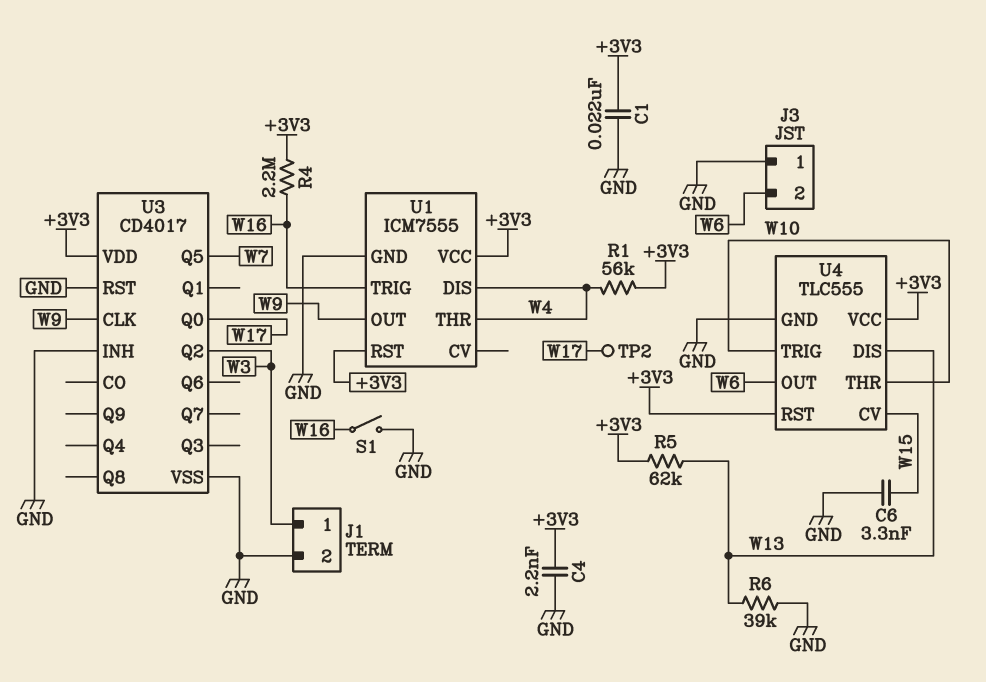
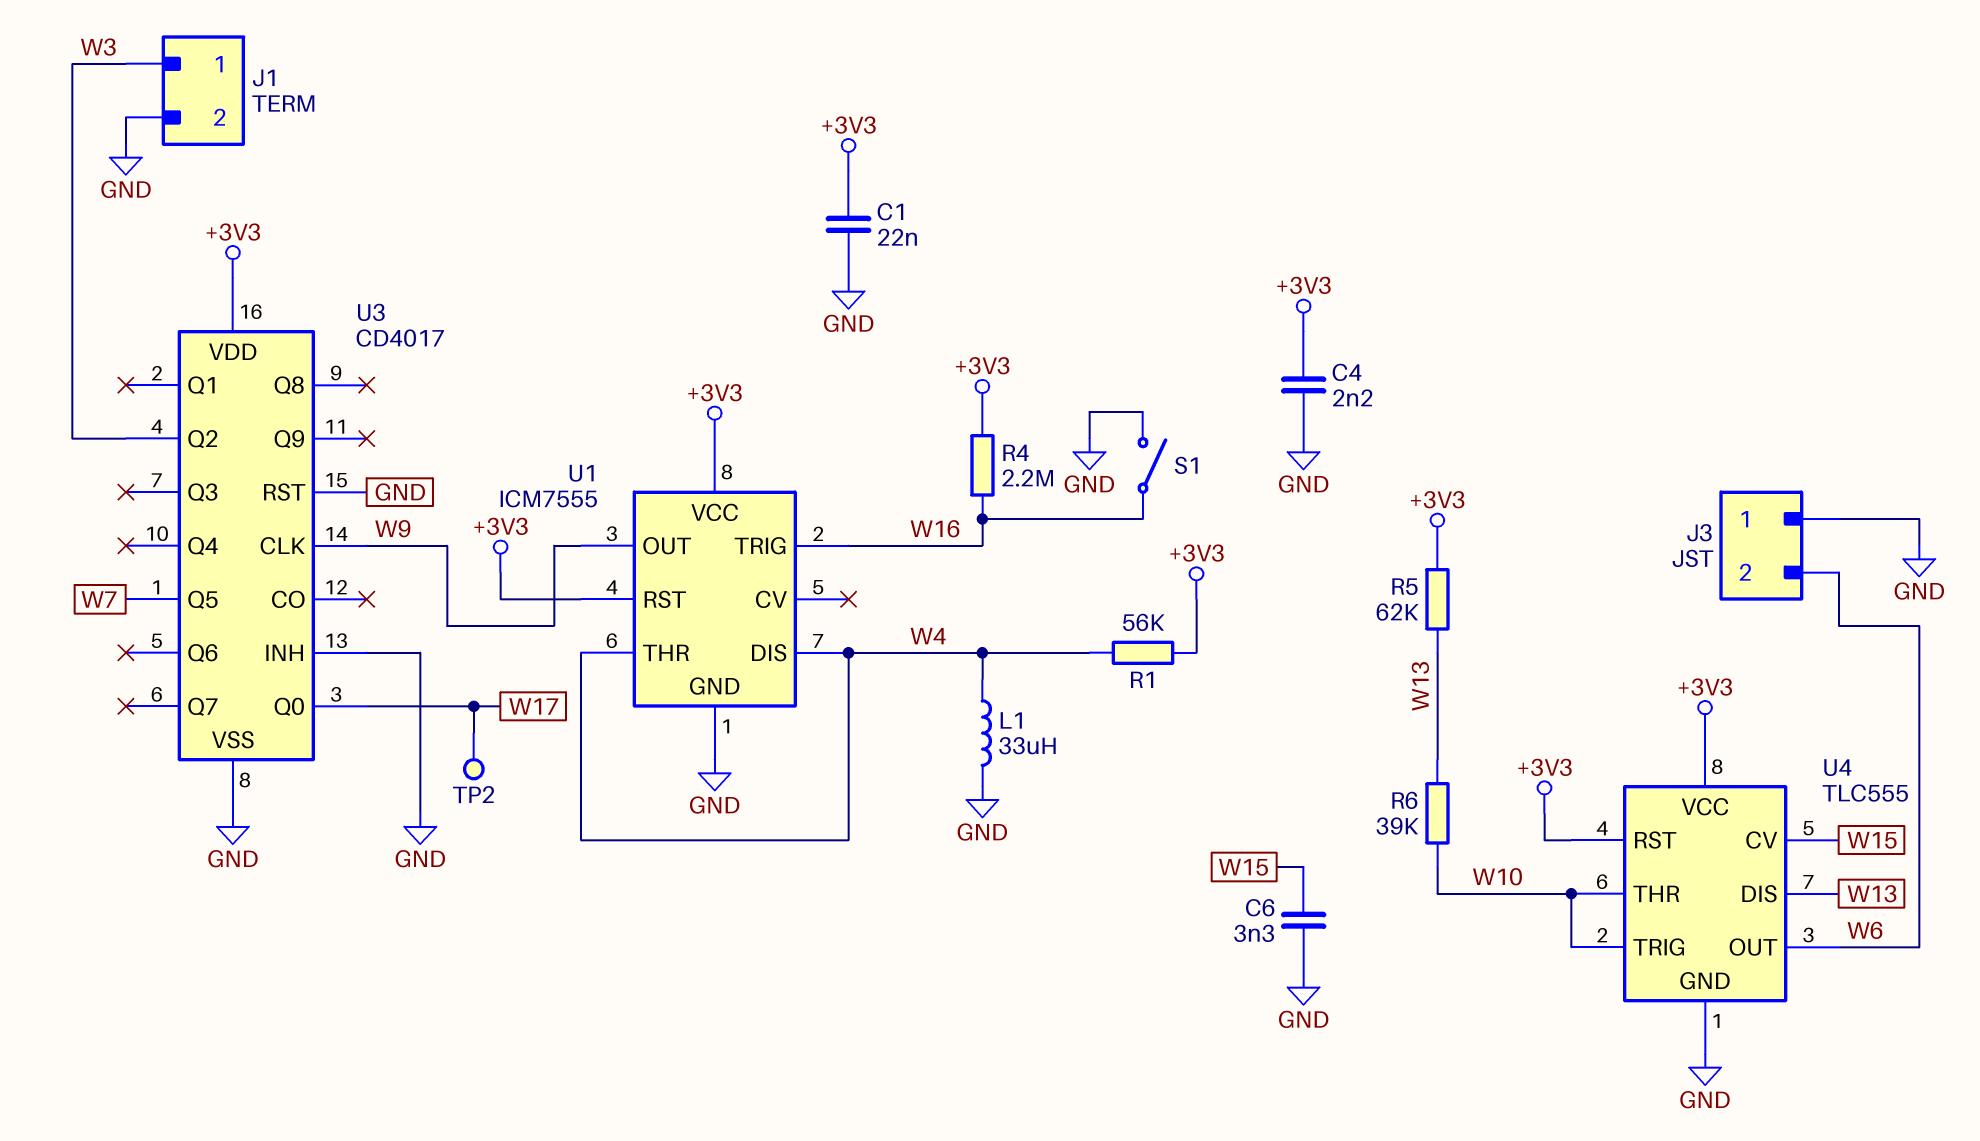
L1: none -> 33uH (GND, W4)
R6: 39k (GND, W13) -> 39k (W10, W13)

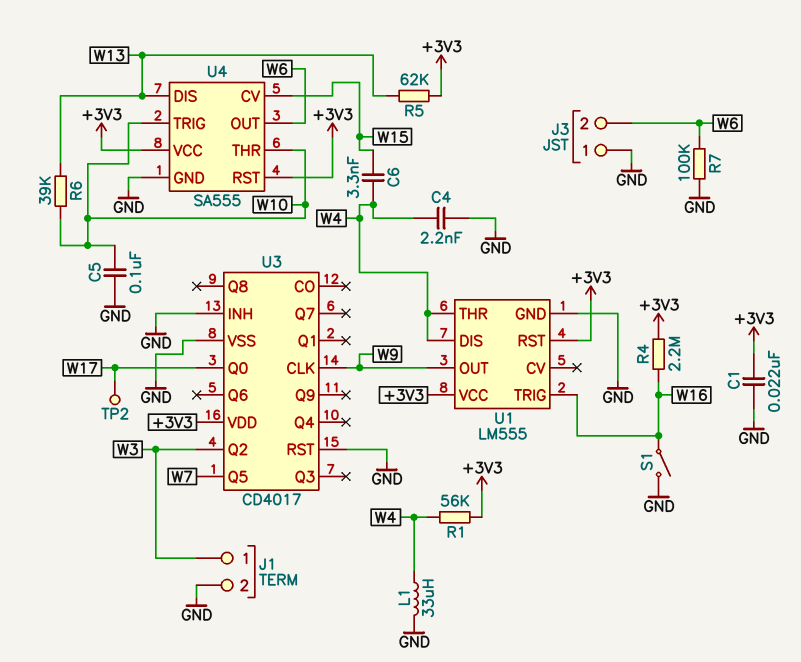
C4: 2.2nF (+3V3, GND) -> 2.2nF (GND, W4)
C5: none -> 100nF (GND, W10)
C6: 3.3nF (GND, W15) -> 3.3nF (W4, W15)
R7: none -> 100k (GND, W6)
U1: ICM7555 -> LM555
U4: TLC555 -> SA555

